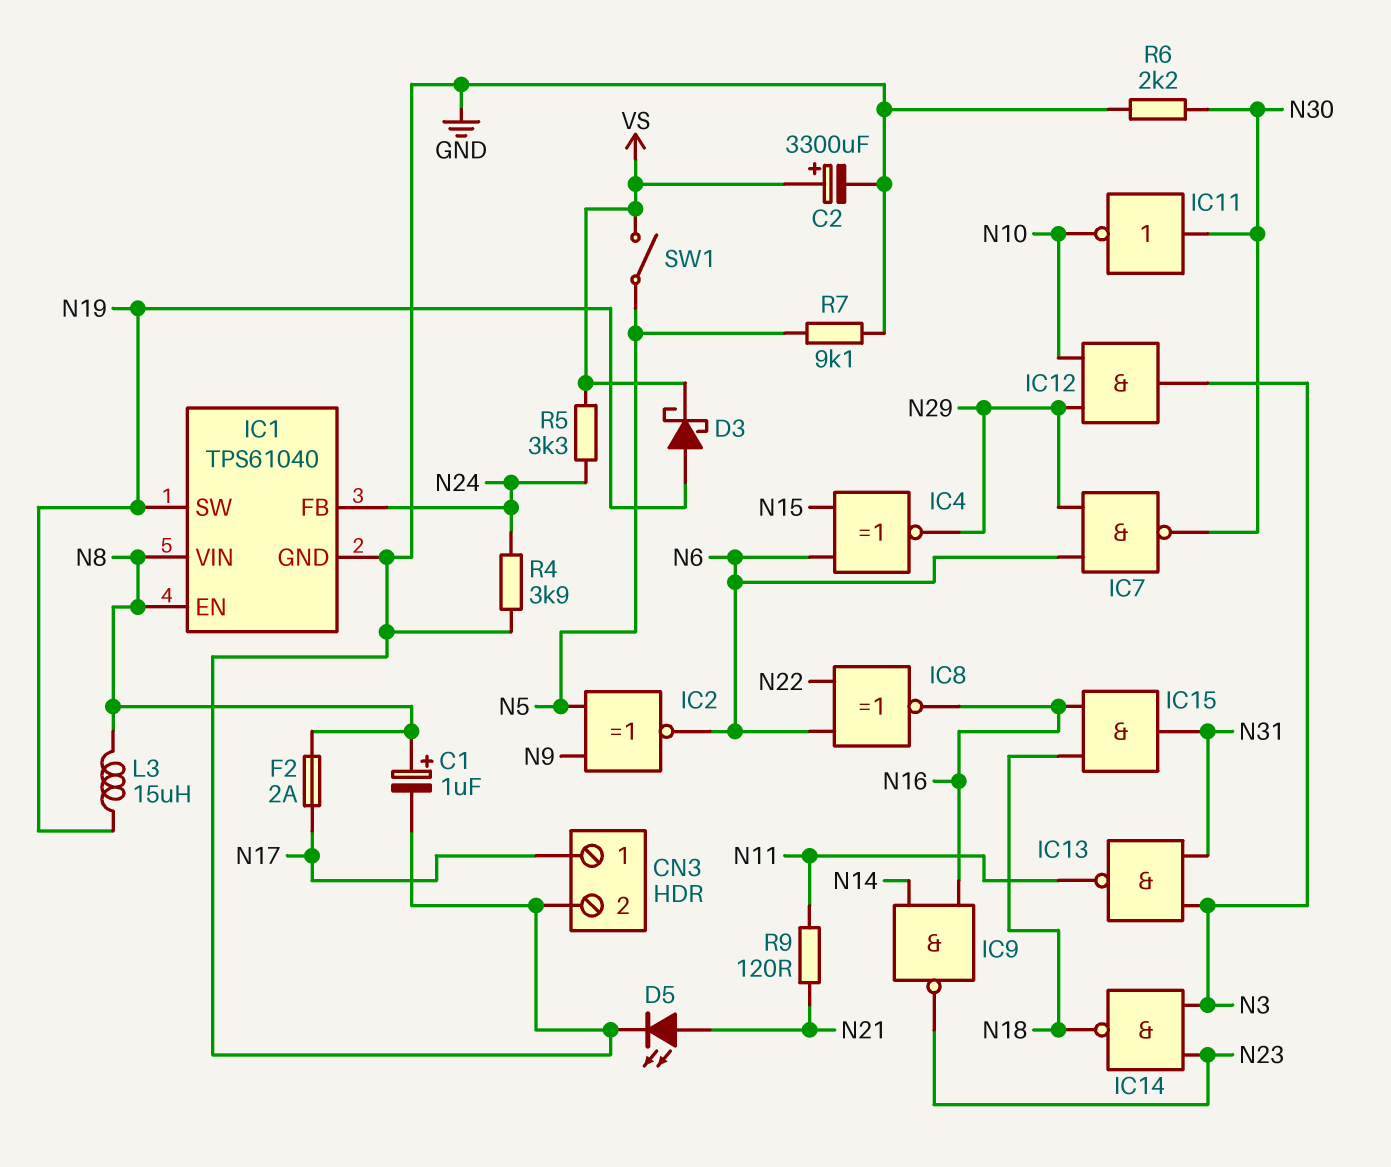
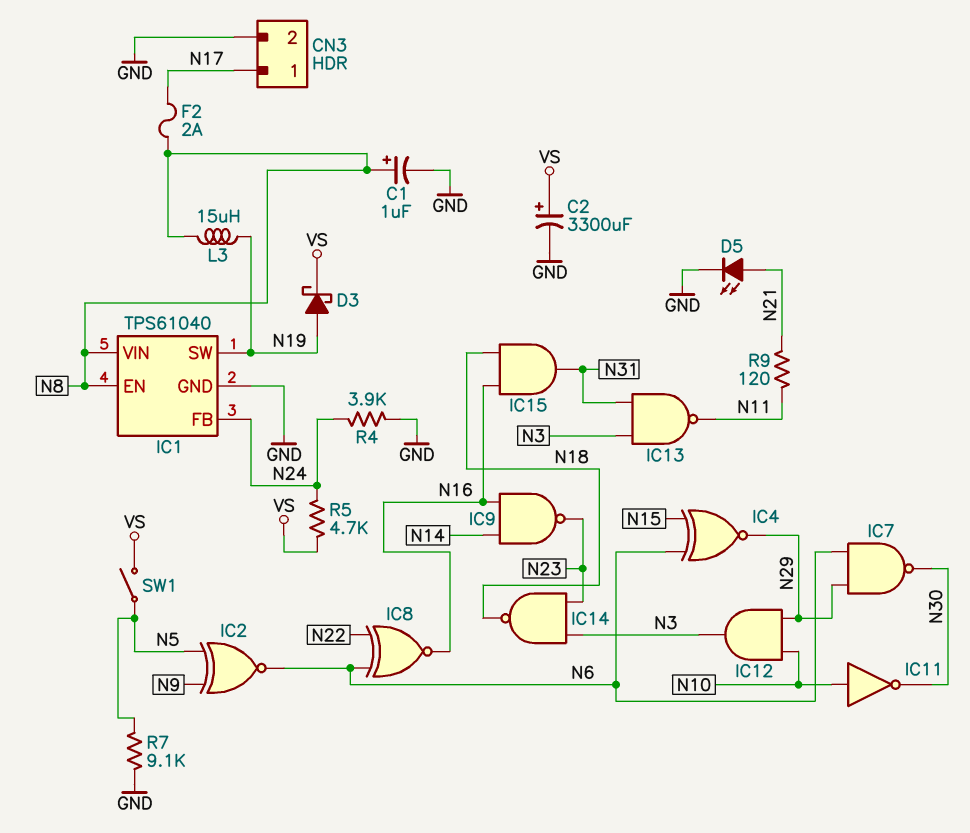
IC11: NOT (in N30, out N10) -> NOT (in N10, out N30)
R5: 3.3k (N24, VS) -> 4.7k (N24, VS)
R6: 2.2k (GND, N30) -> none

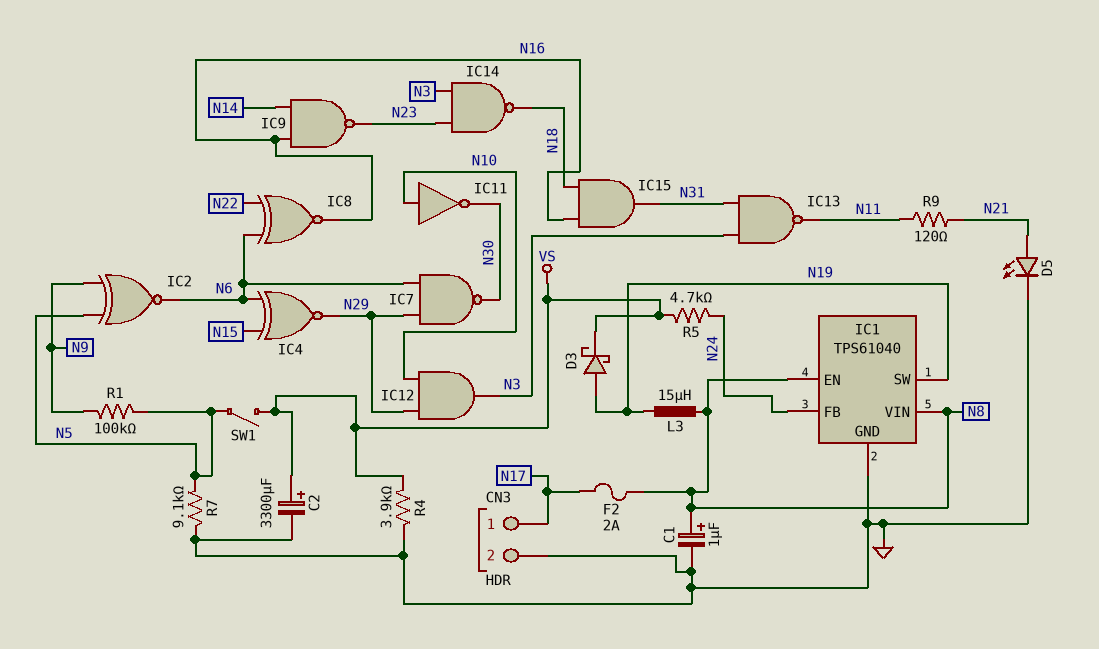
R1: none -> 100k (N5, N9)
R4: 3.9k (GND, N24) -> 3.9k (GND, VS)

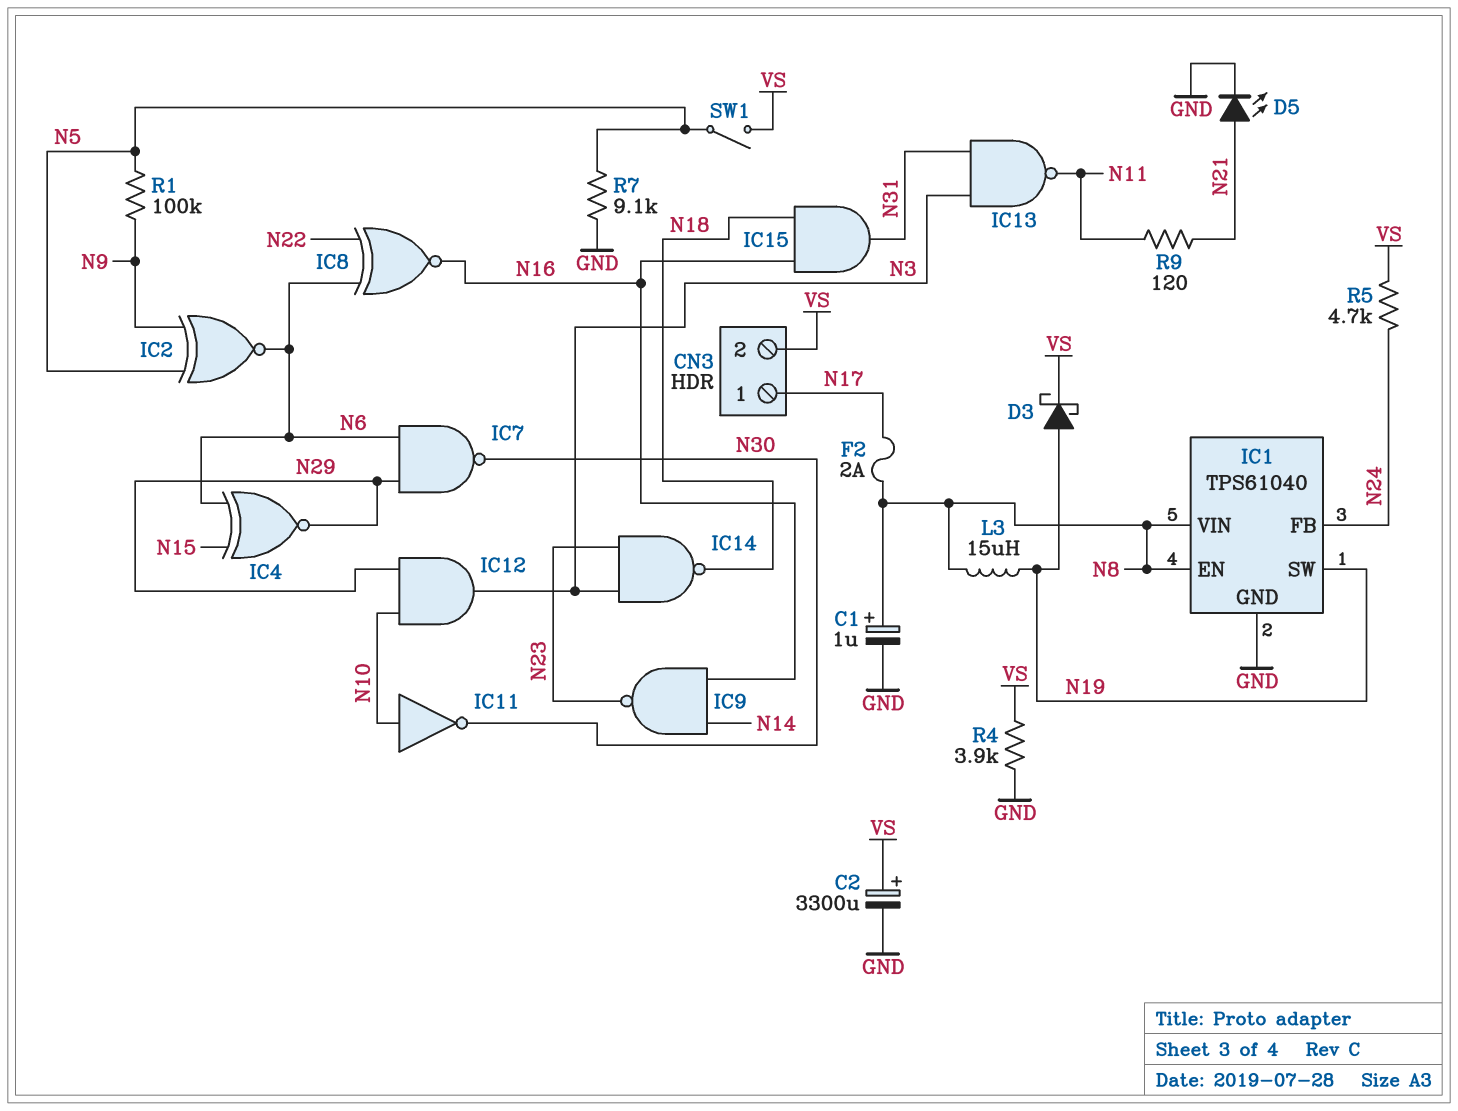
CN3 pin 2: GND -> VS

